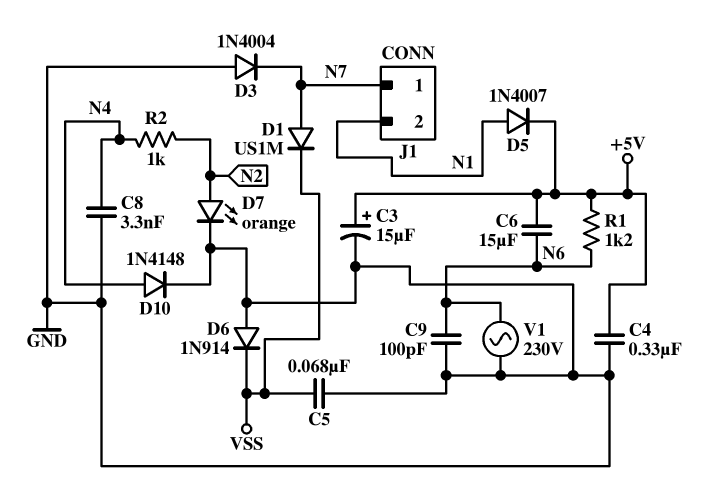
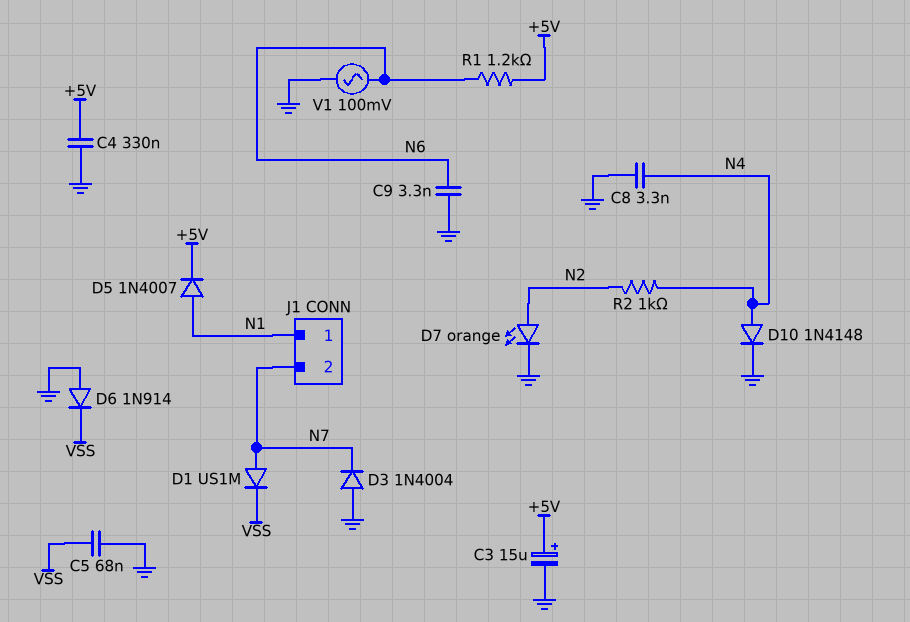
C6: 15uF (+5V, N6) -> none
C9: 100pF (GND, N6) -> 3.3nF (GND, N6)
J1 pin 1: N7 -> N1
J1 pin 2: N1 -> N7
V1: AC 230V (GND, N6) -> AC 100mV (GND, N6)

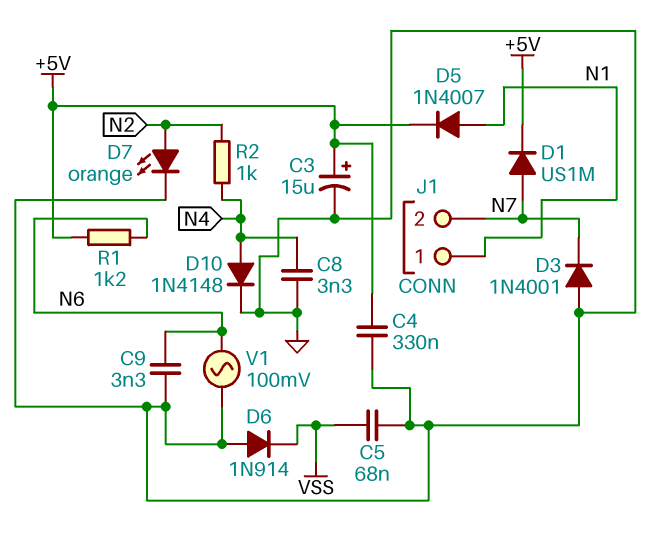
D1: diode US1M (A N7, K VSS) -> diode US1M (A N7, K +5V)
D3: diode 1N4004 (A GND, K N7) -> diode 1N4001 (A GND, K N7)

